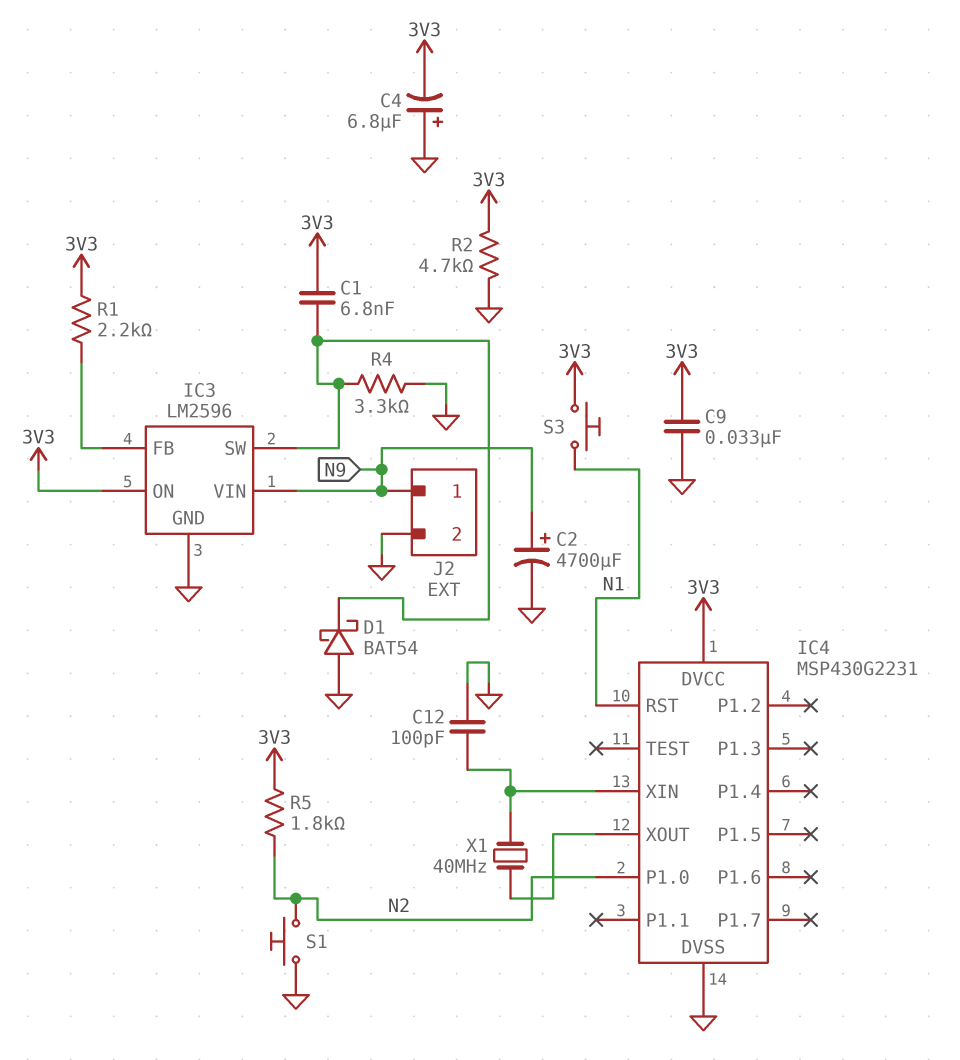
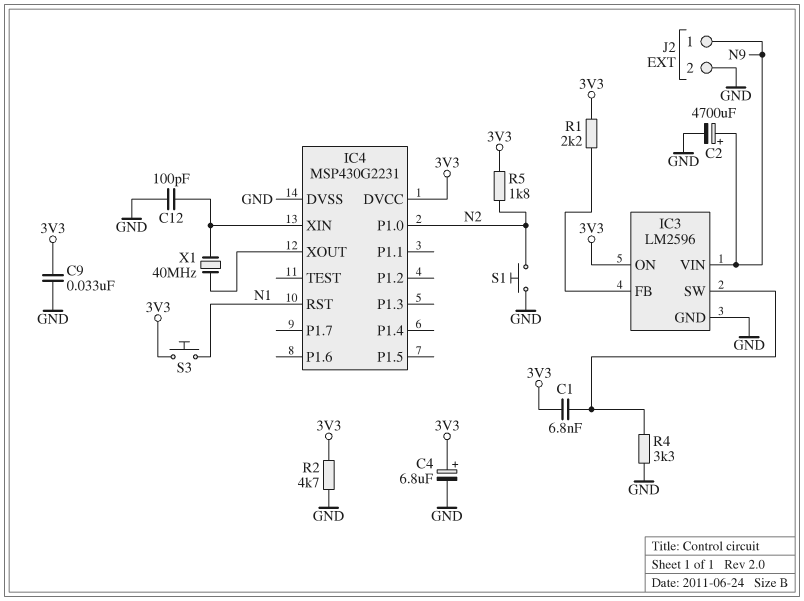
C4: 6.8uF (plus GND, minus 3V3) -> 6.8uF (plus 3V3, minus GND)
D1: schottky BAT54 (A GND, K IC3/SW) -> none

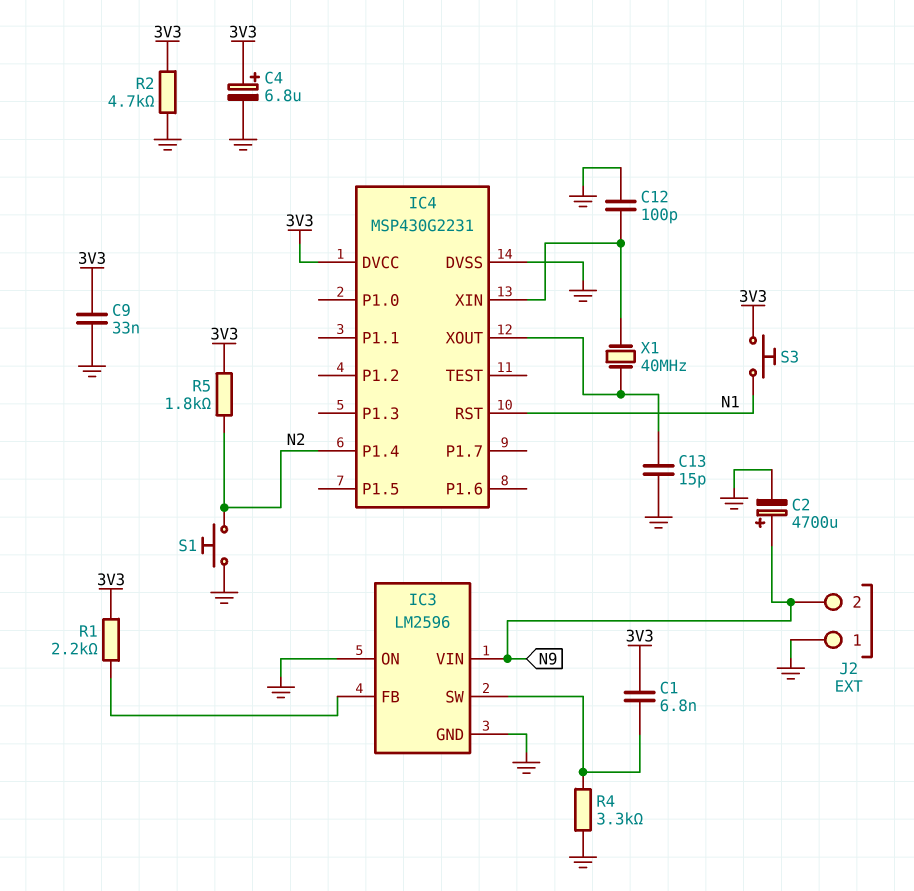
C13: none -> 15pF (GND, IC4/XOUT)
IC3 pin ON: 3V3 -> GND
IC4 pin P1.0: N2 -> none
IC4 pin P1.4: none -> N2
J2 pin 1: N9 -> GND
J2 pin 2: GND -> N9

